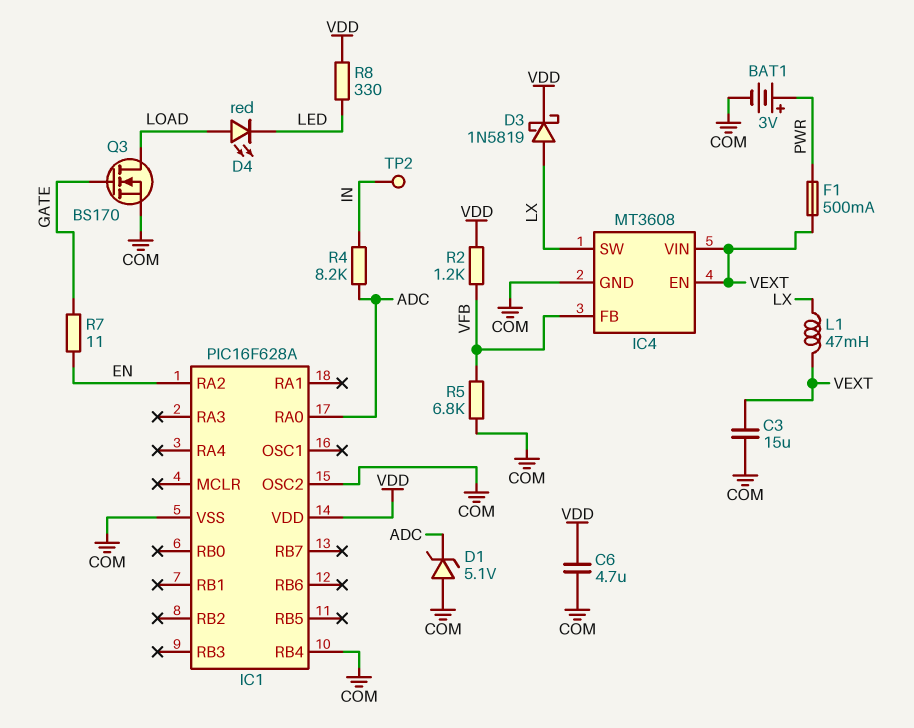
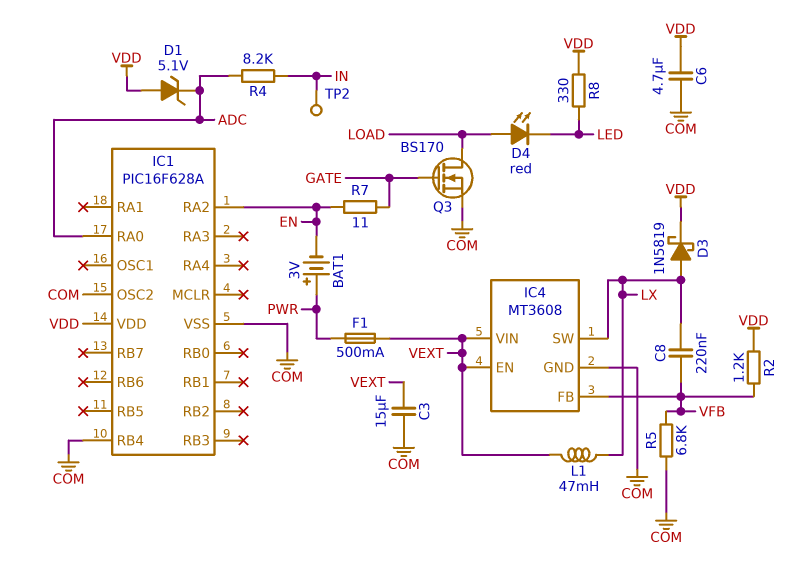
BAT1: 3V (plus PWR, minus COM) -> 3V (plus PWR, minus EN)
C8: none -> 220nF (LX, VFB)
D1: zener 5.1V (A COM, K ADC) -> zener 5.1V (A VDD, K ADC)

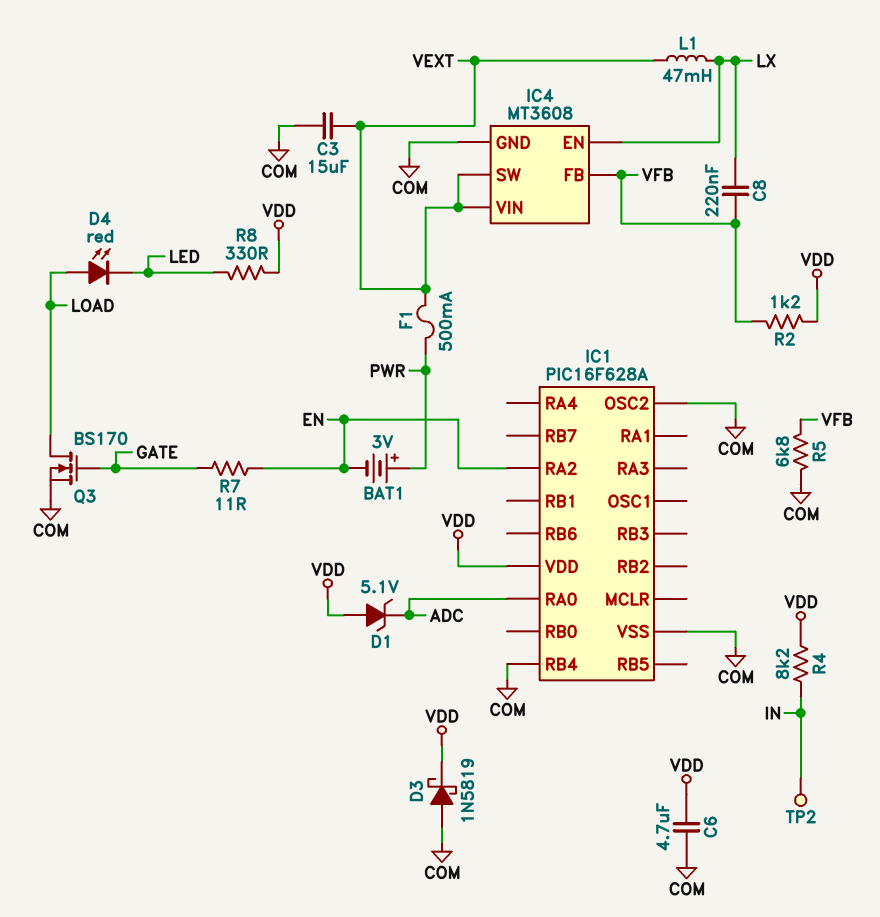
D3: schottky 1N5819 (A LX, K VDD) -> schottky 1N5819 (A COM, K VDD)
IC4 pin EN: VEXT -> LX
IC4 pin SW: LX -> VEXT
R4: 8.2k (ADC, IN) -> 8.2k (IN, VDD)

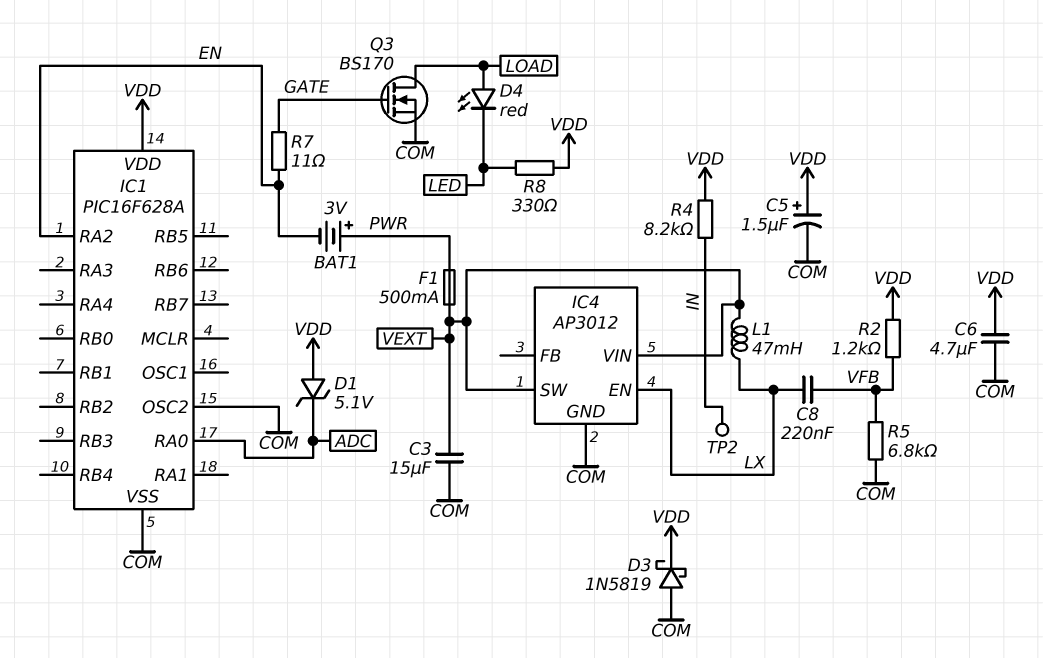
C5: none -> 1.5uF (plus VDD, minus COM)
IC1 pin RB4: COM -> none
IC4: MT3608 -> AP3012
IC4 pin FB: VFB -> none

